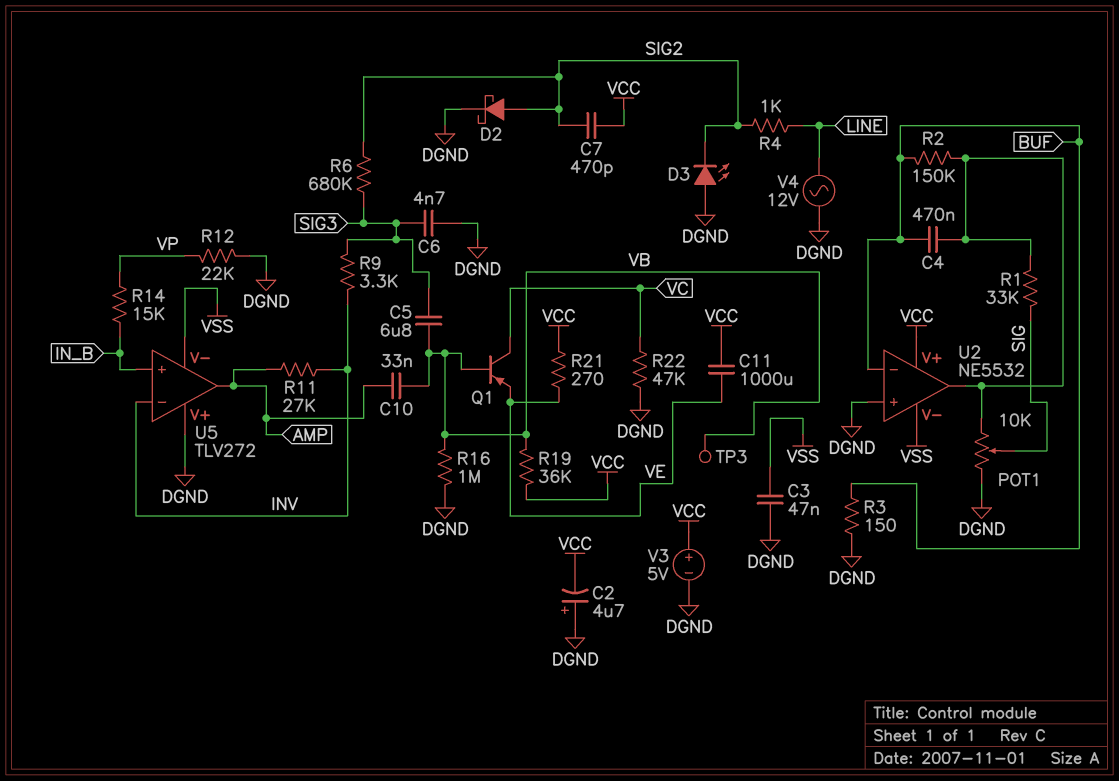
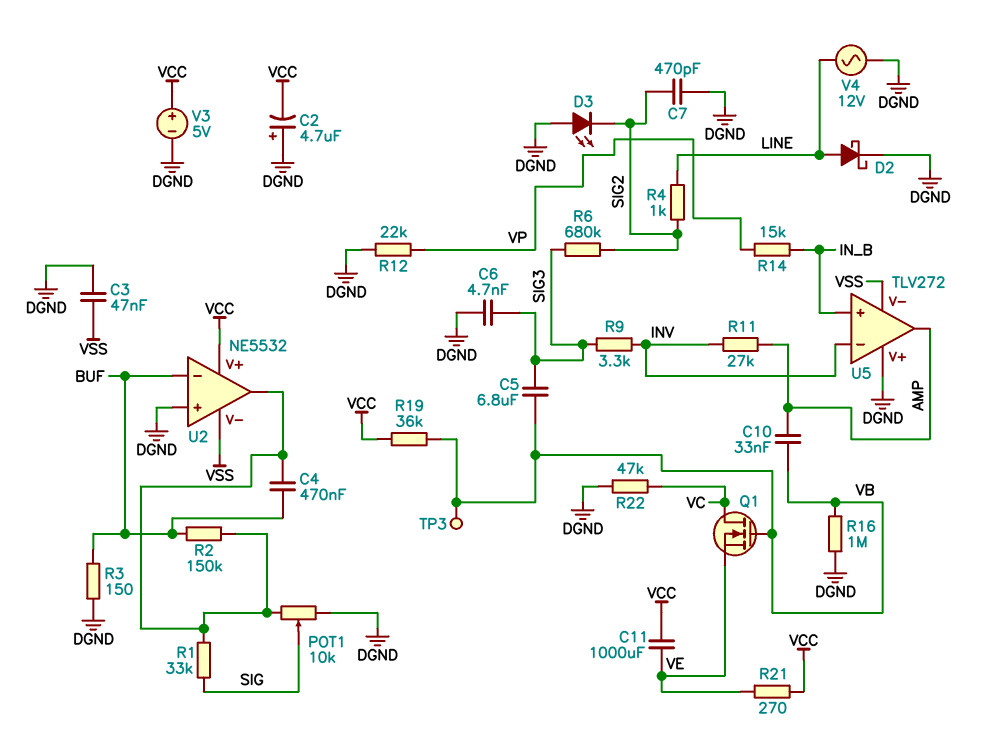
C7: 470pF (SIG2, VCC) -> 470pF (DGND, SIG2)
D2: schottky (A SIG2, K DGND) -> schottky (A LINE, K DGND)
Q1: PNP (B VB, C VC, E VE) -> NMOS (G VB, D VC, S VE)

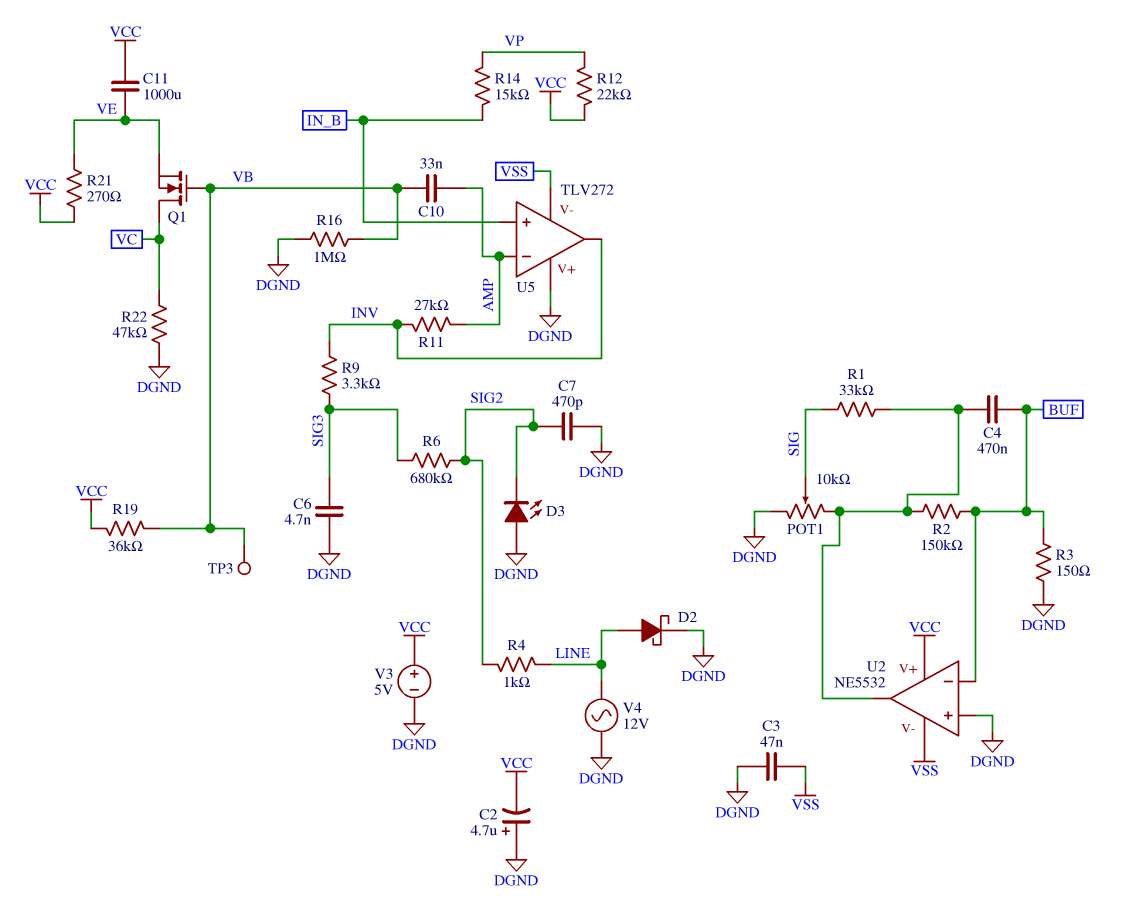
C5: 6.8uF (SIG3, VB) -> none
R12: 22k (DGND, VP) -> 22k (VCC, VP)
U5 pin in-: INV -> AMP
U5 pin out: AMP -> INV

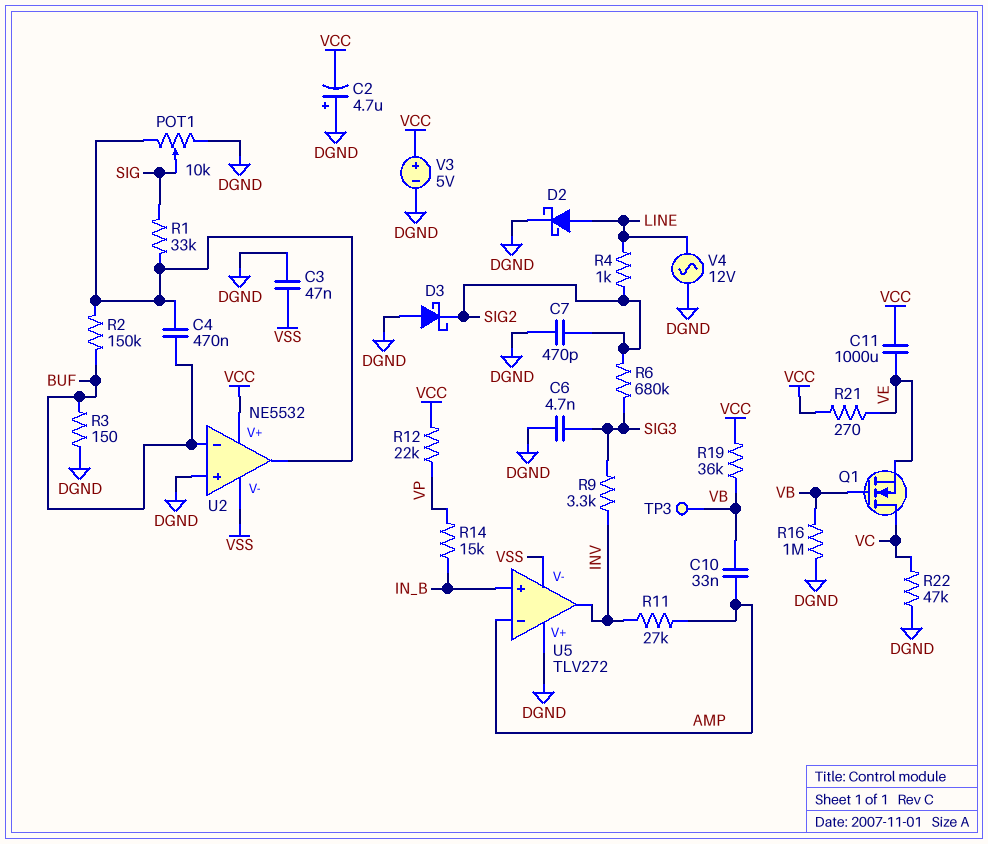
D3: LED (A DGND, K SIG2) -> schottky (A DGND, K SIG2)

